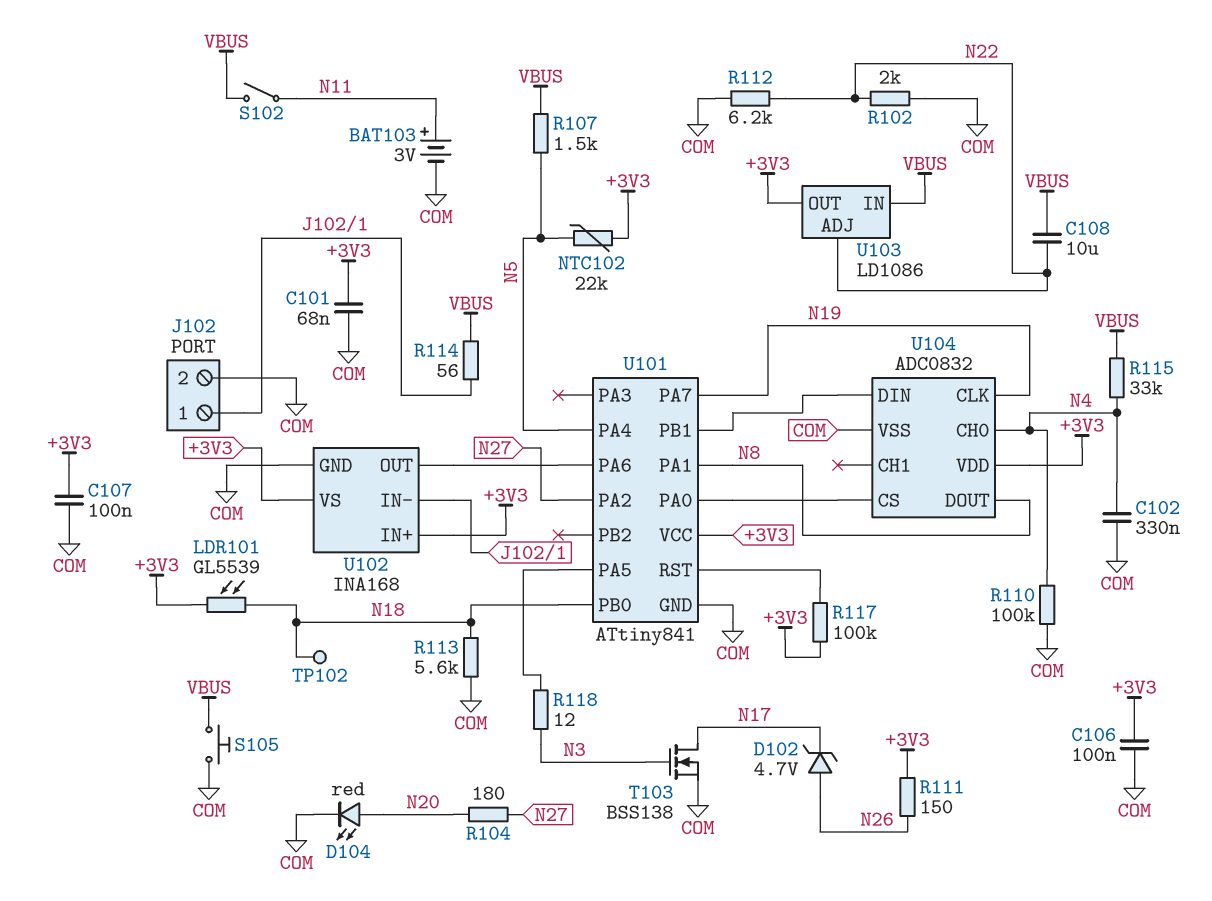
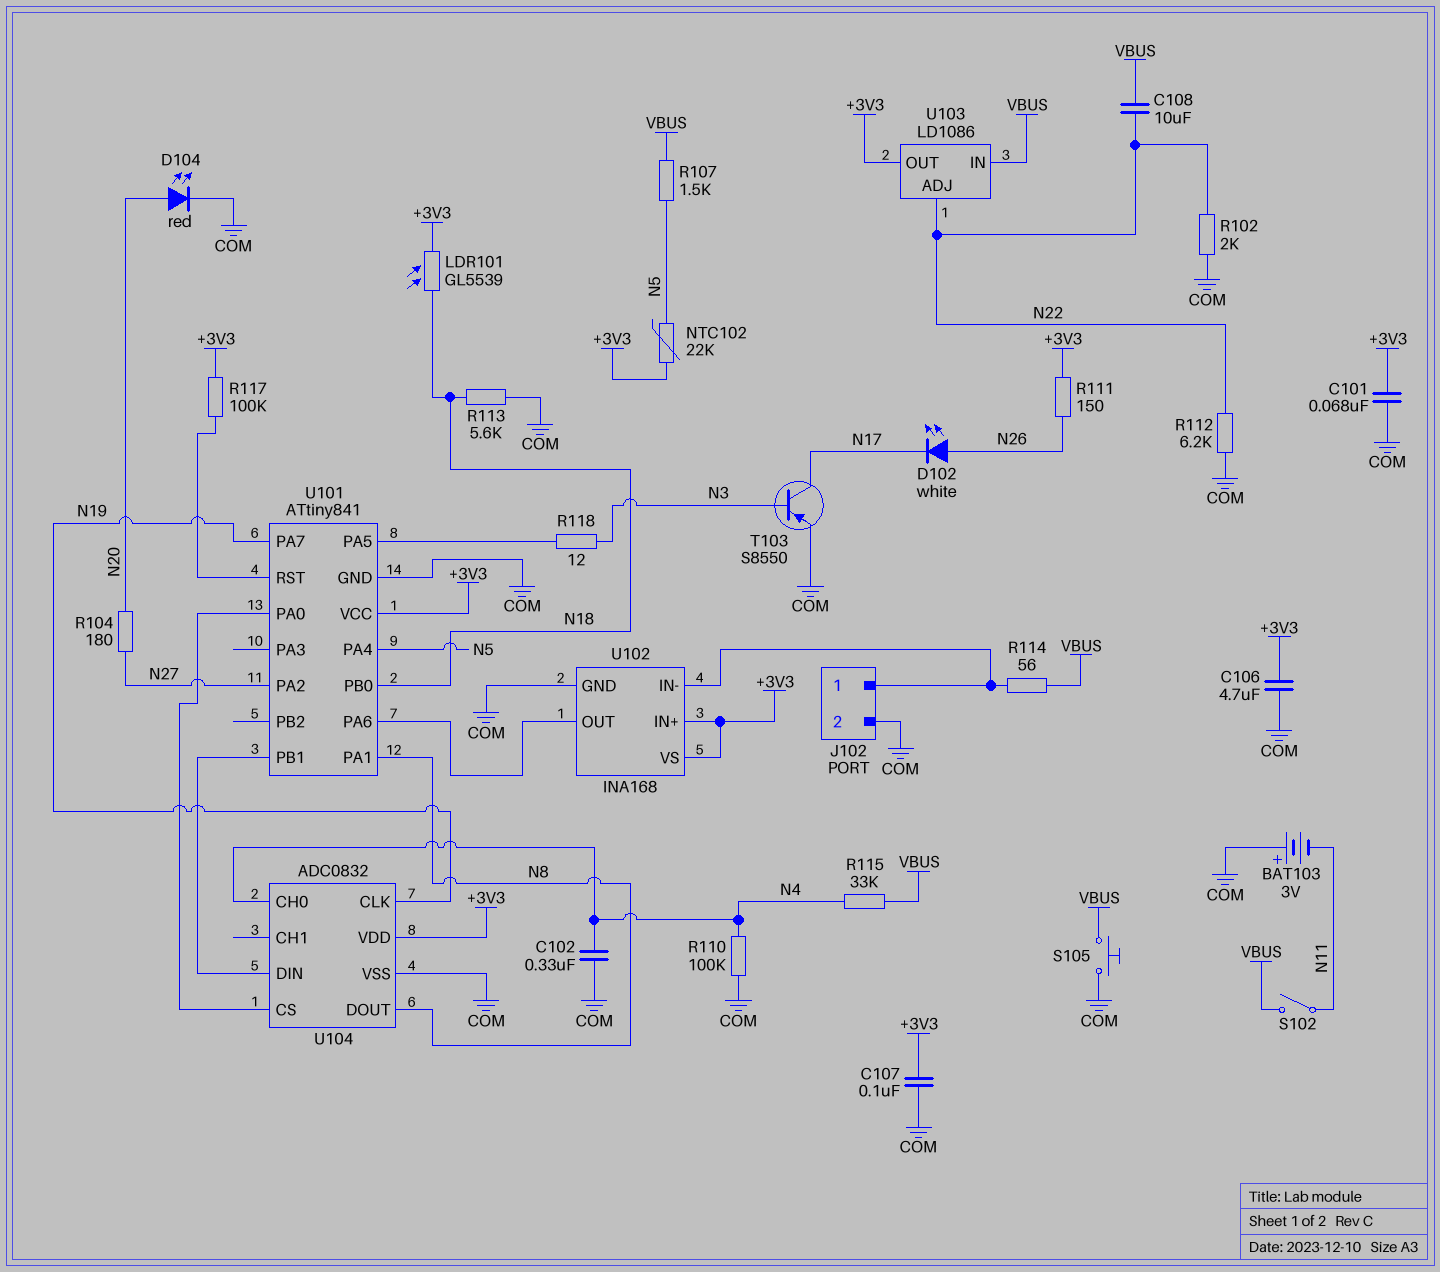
BAT103: 3V (plus N11, minus COM) -> 3V (plus COM, minus N11)
C106: 100nF (+3V3, COM) -> 4.7uF (+3V3, COM)
D102: zener 4.7V (A N26, K N17) -> LED white (A N26, K N17)
T103: NMOS BSS138 (G N3, D N17, S COM) -> PNP S8550 (B N3, C N17, E COM)
TP102: test point (N18) -> none

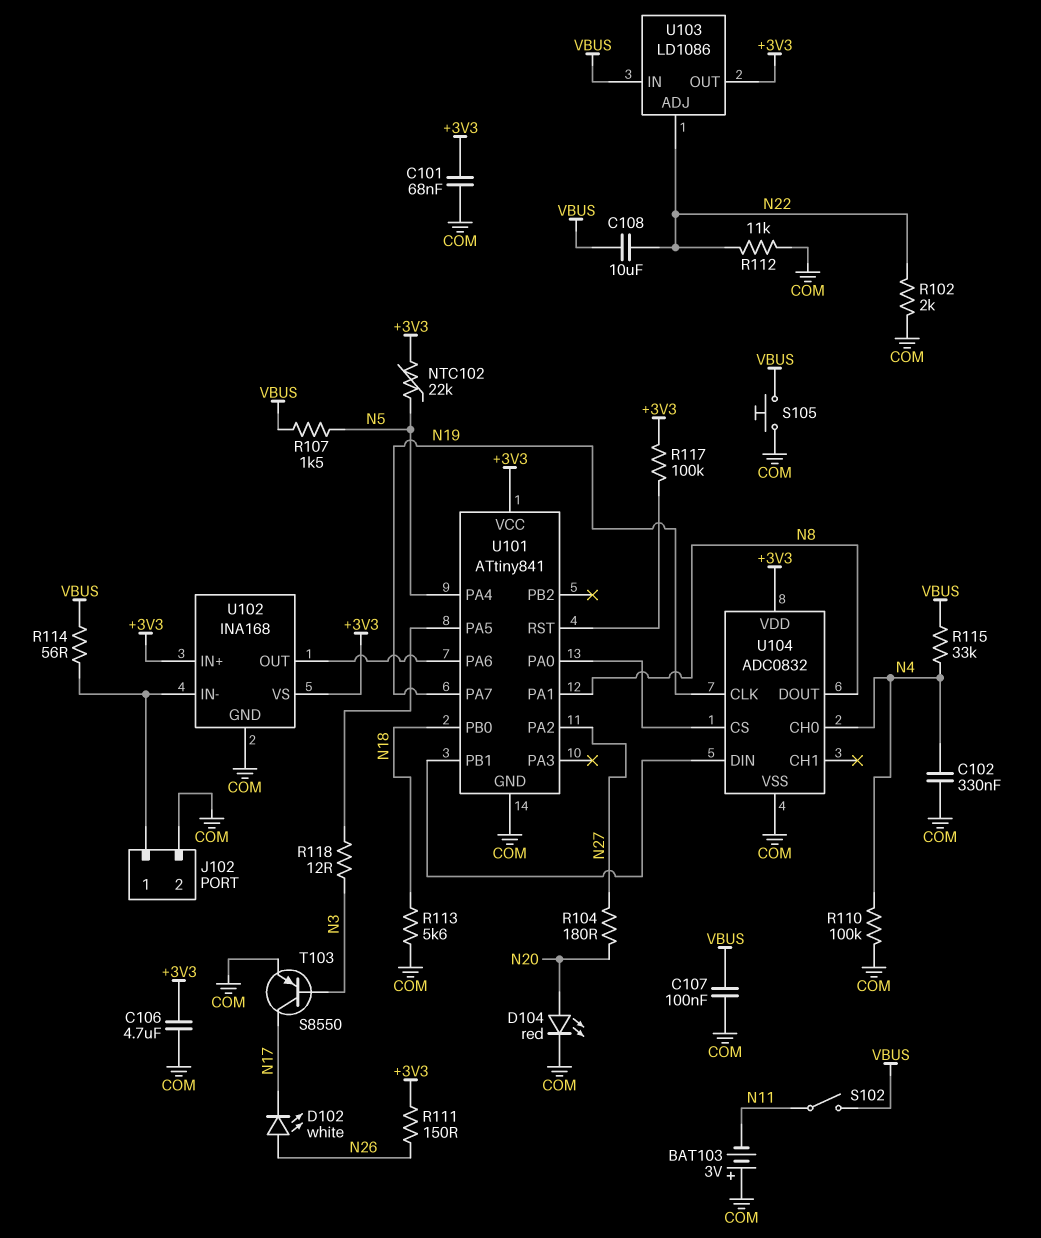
C107: 100nF (+3V3, COM) -> 100nF (COM, VBUS)
LDR101: GL5539 (+3V3, N18) -> none
R112: 6.2k (COM, N22) -> 11k (COM, N22)

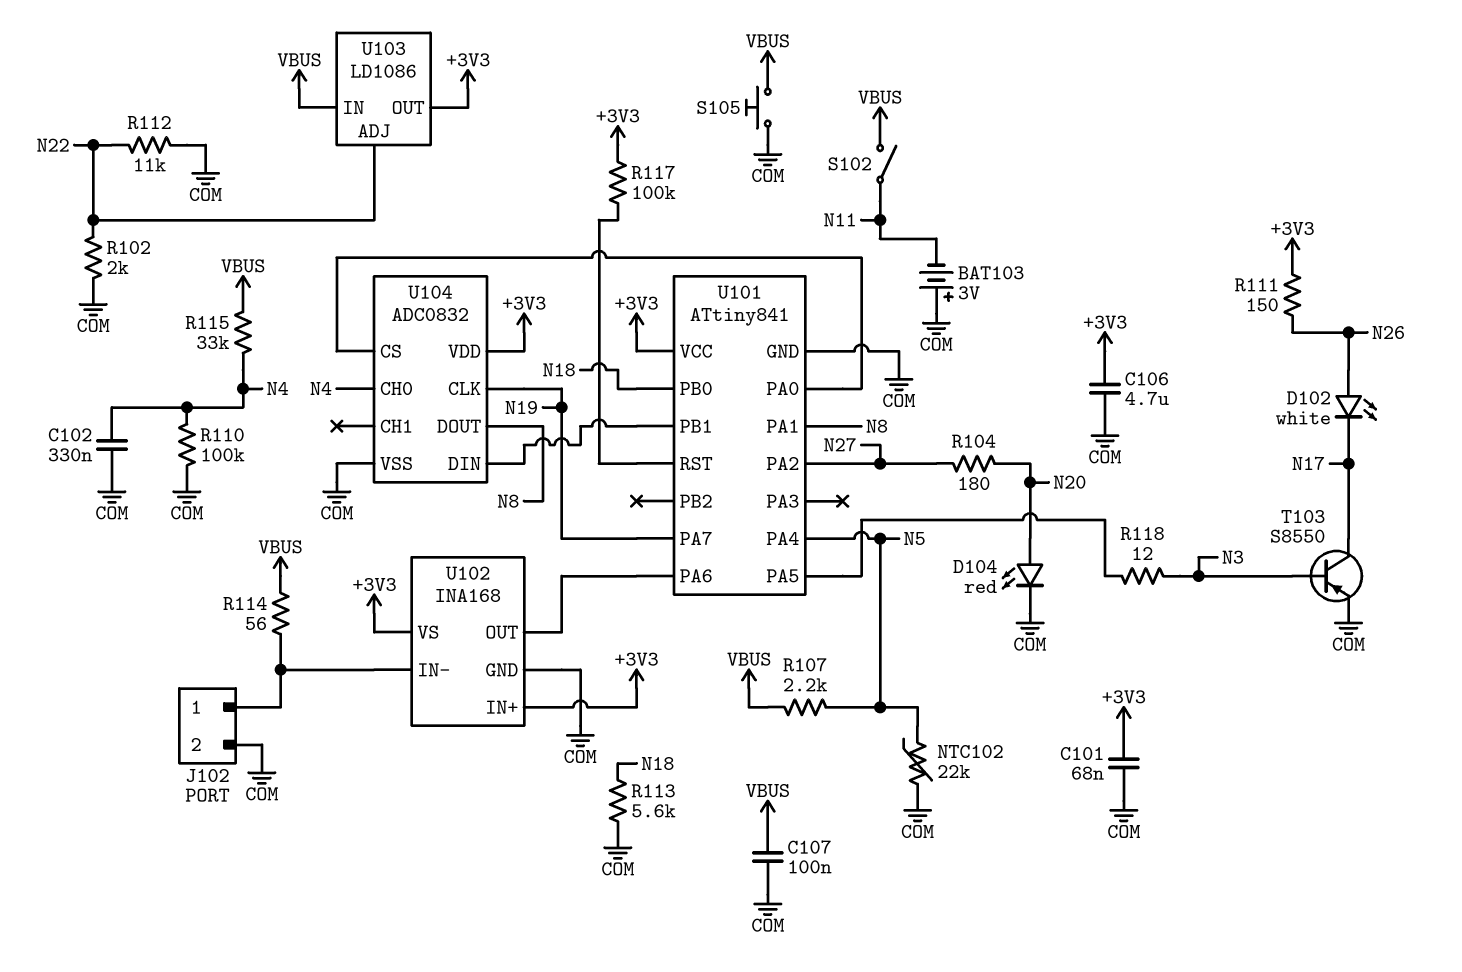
C108: 10uF (N22, VBUS) -> none
NTC102: 22k (+3V3, N5) -> 22k (COM, N5)
R107: 1.5k (N5, VBUS) -> 2.2k (N5, VBUS)

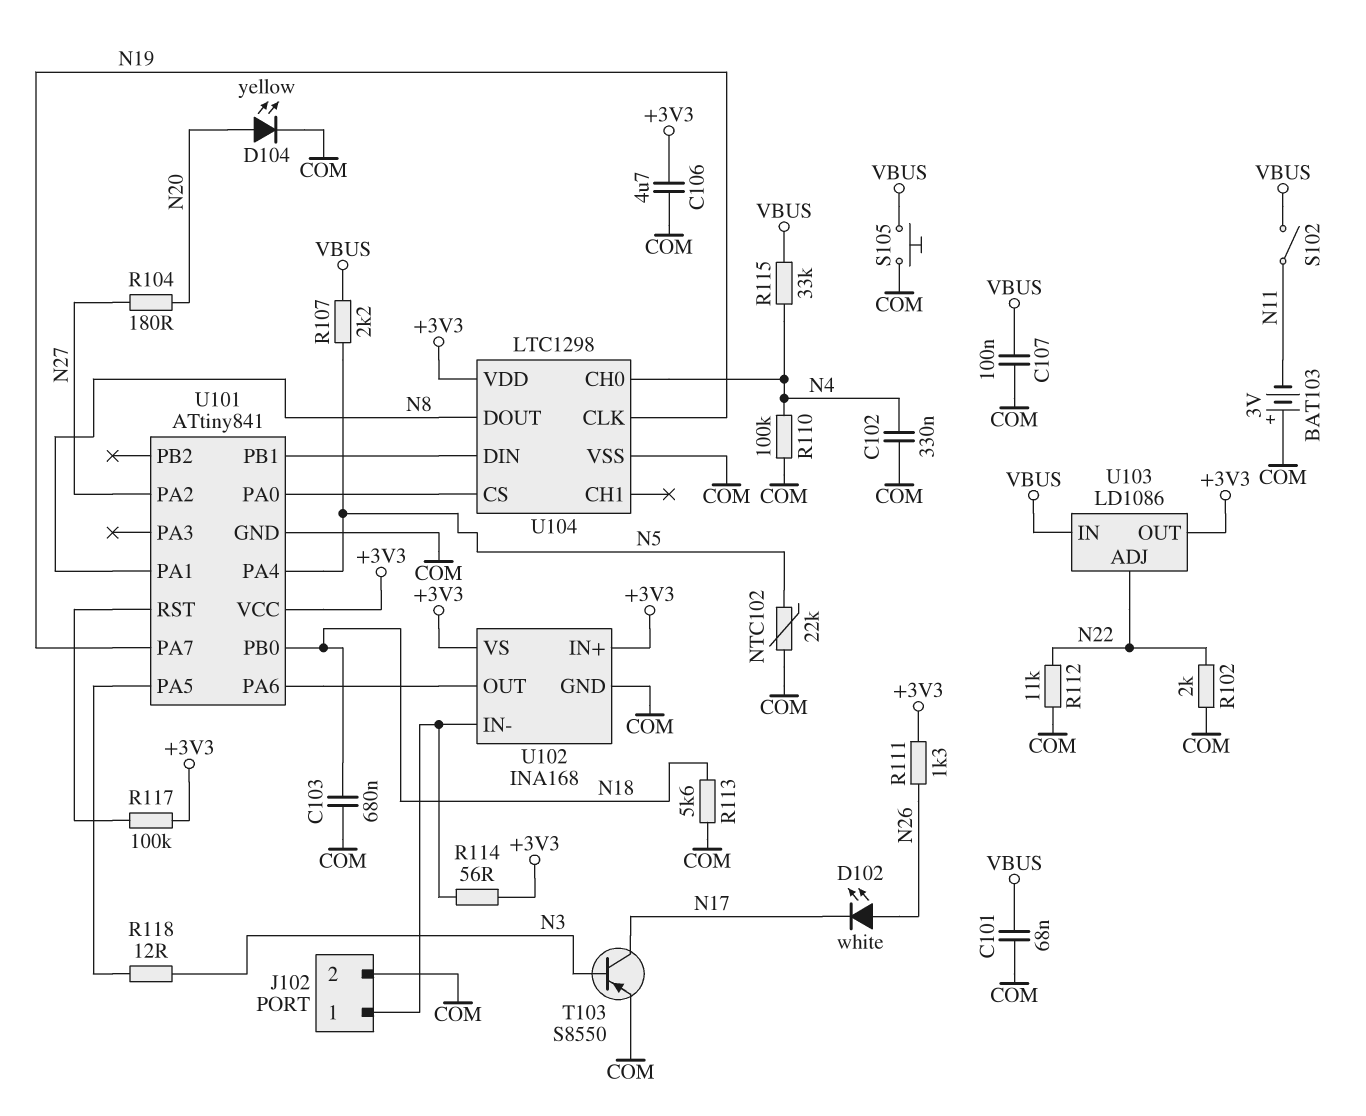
C101: 68nF (+3V3, COM) -> 68nF (COM, VBUS)
C103: none -> 680nF (COM, N18)
D104: LED red (A N20, K COM) -> LED yellow (A N20, K COM)
R111: 150 (+3V3, N26) -> 1.3k (+3V3, N26)
R114: 56 (J102/1, VBUS) -> 56 (+3V3, J102/1)
U104: ADC0832 -> LTC1298

